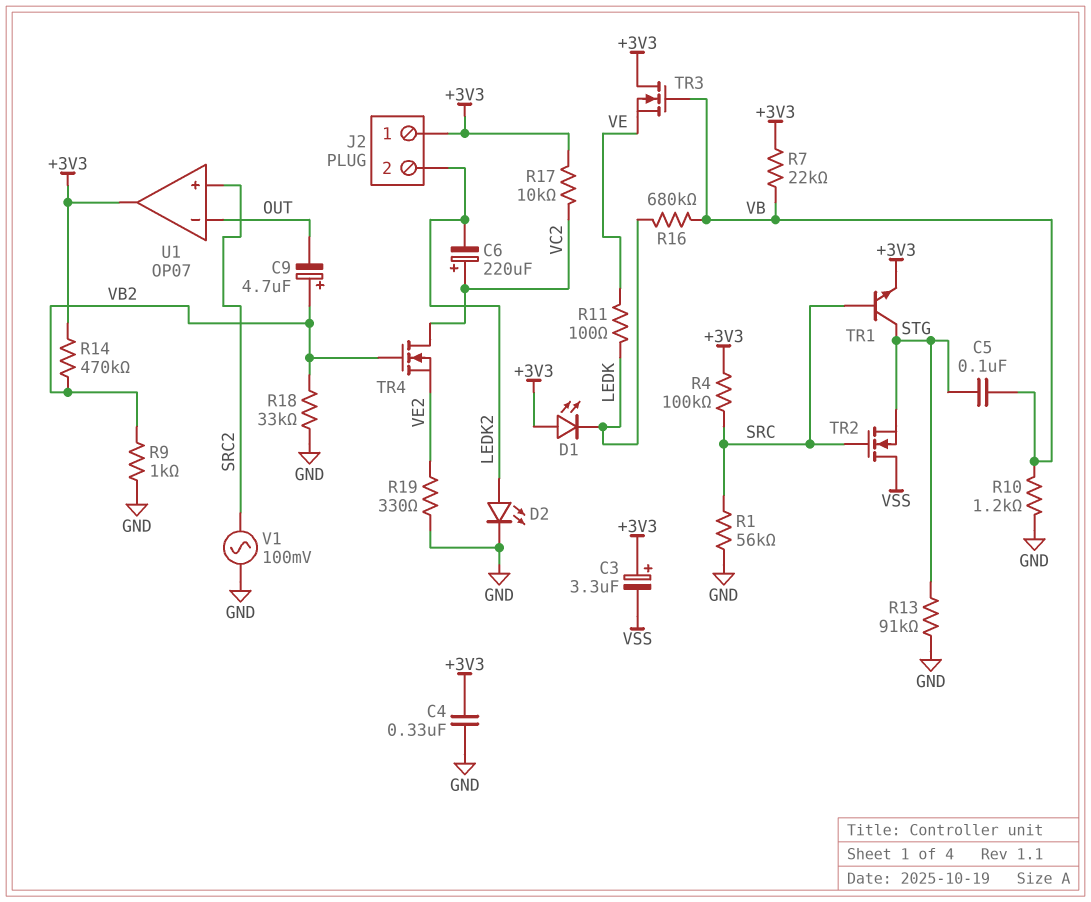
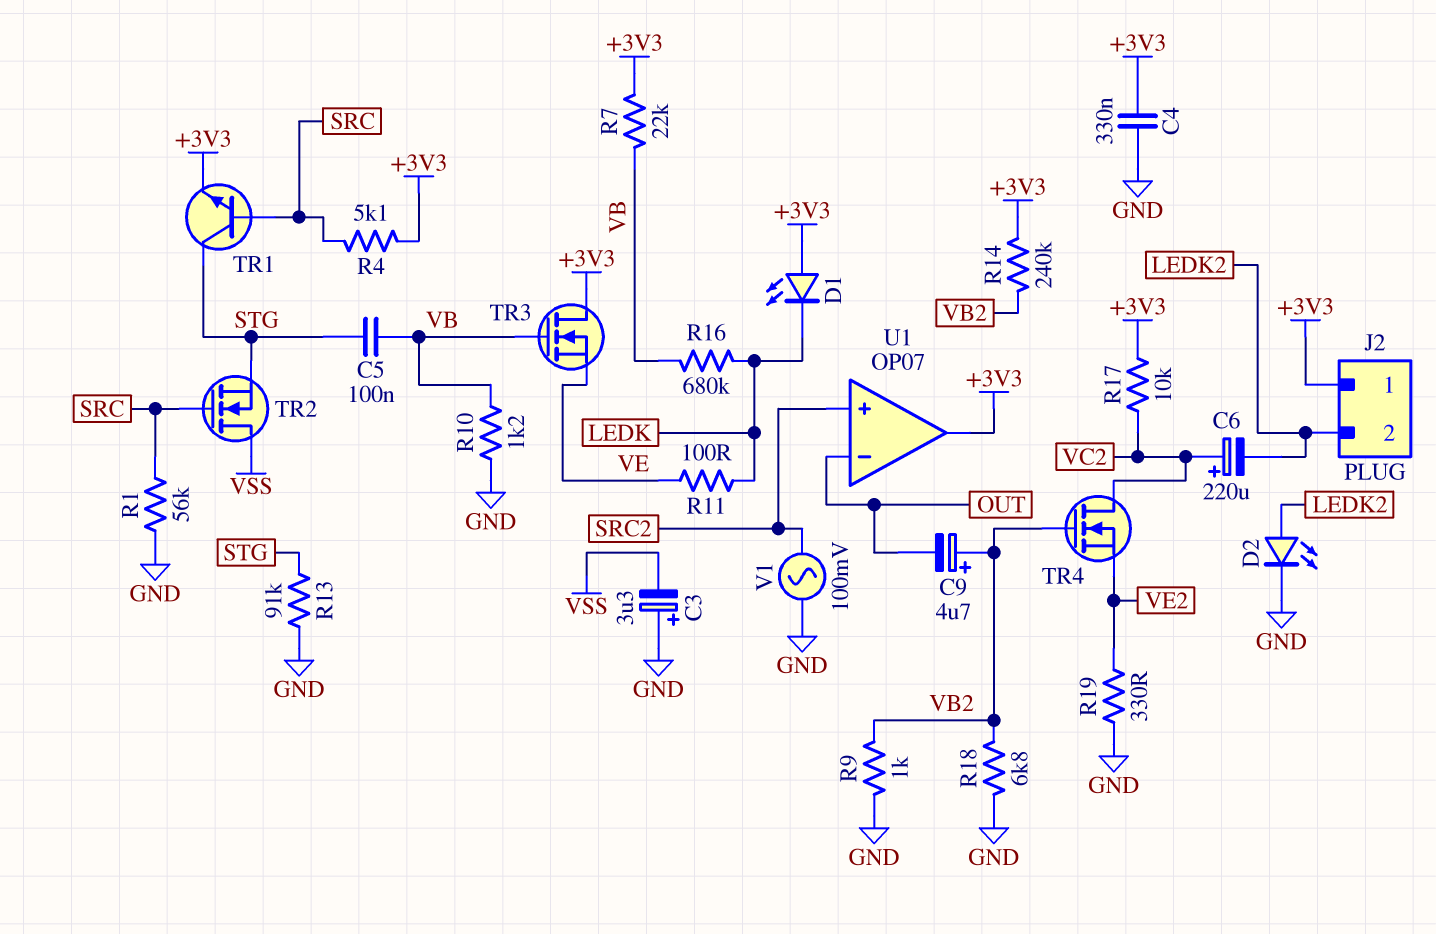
C3: 3.3uF (plus +3V3, minus VSS) -> 3.3uF (plus GND, minus VSS)
R4: 100k (+3V3, SRC) -> 5.1k (+3V3, SRC)
R14: 470k (+3V3, VB2) -> 240k (+3V3, VB2)
R18: 33k (GND, VB2) -> 6.8k (GND, VB2)

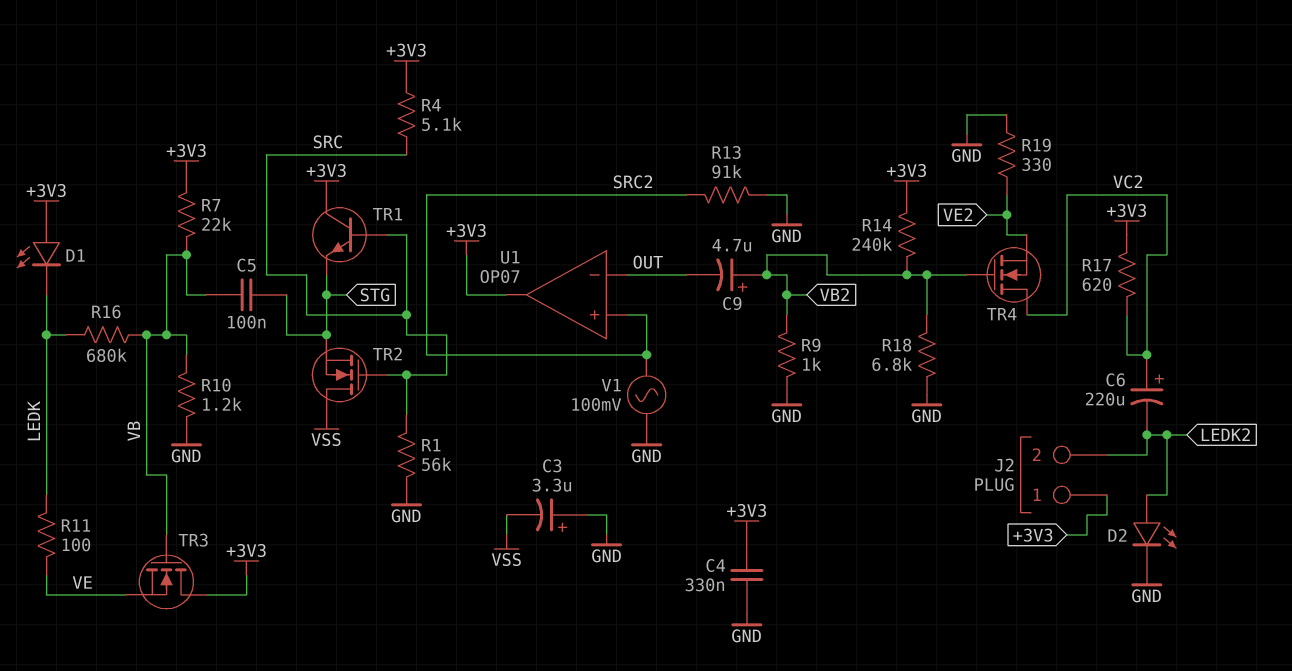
R13: 91k (GND, STG) -> 91k (GND, SRC2)
R17: 10k (+3V3, VC2) -> 620 (+3V3, VC2)
TR1: NPN (B SRC, C STG, E +3V3) -> NPN (B SRC, C +3V3, E STG)

